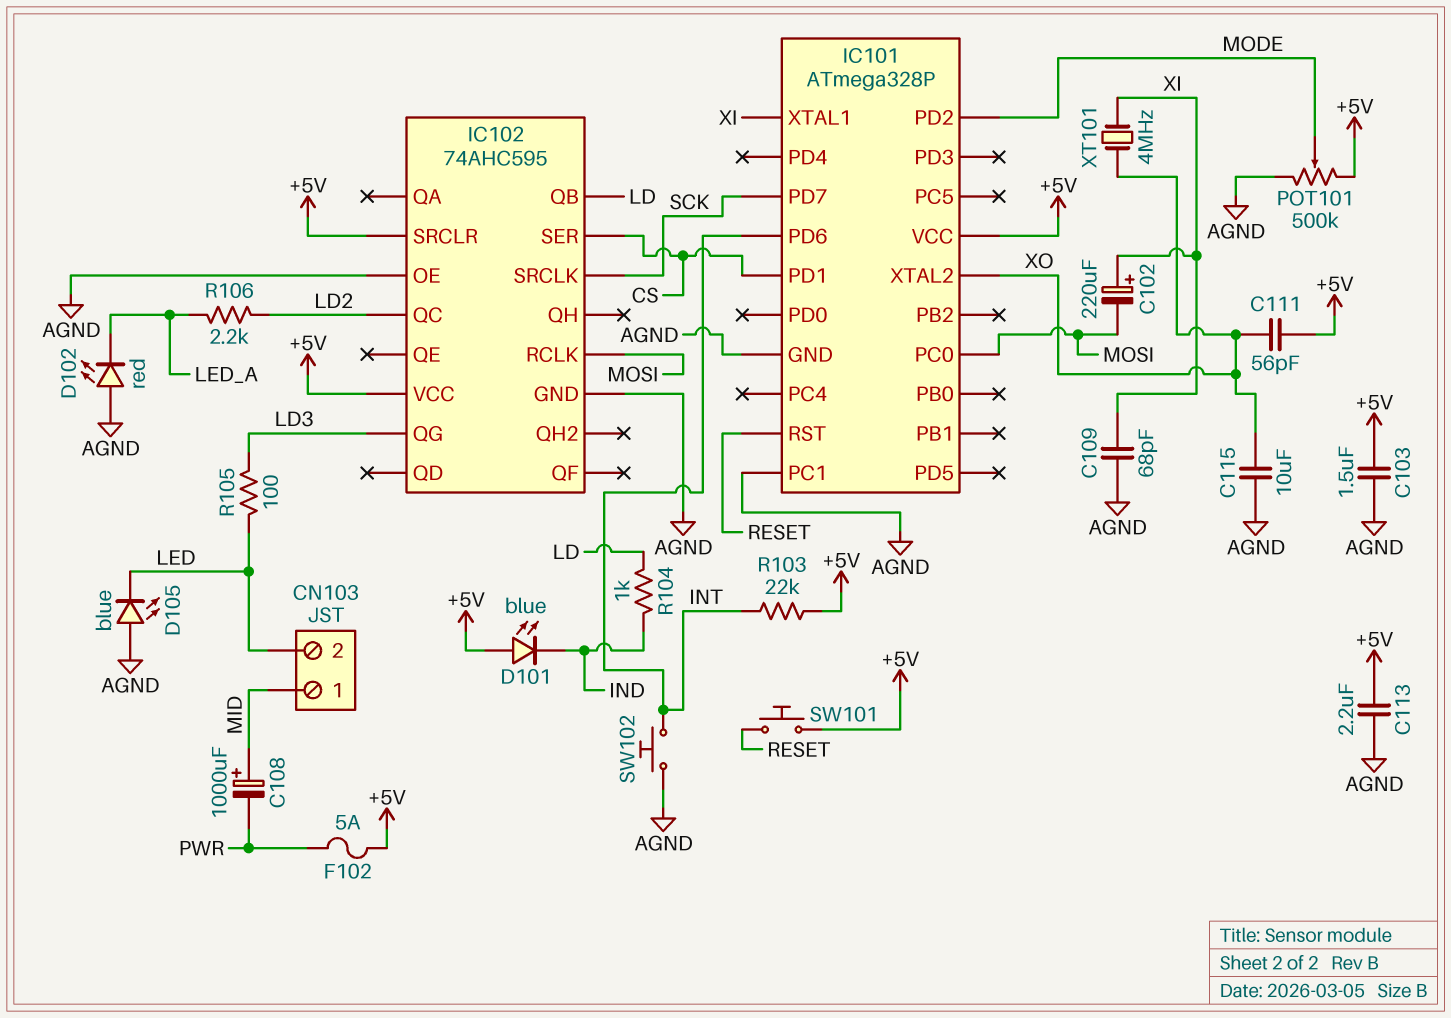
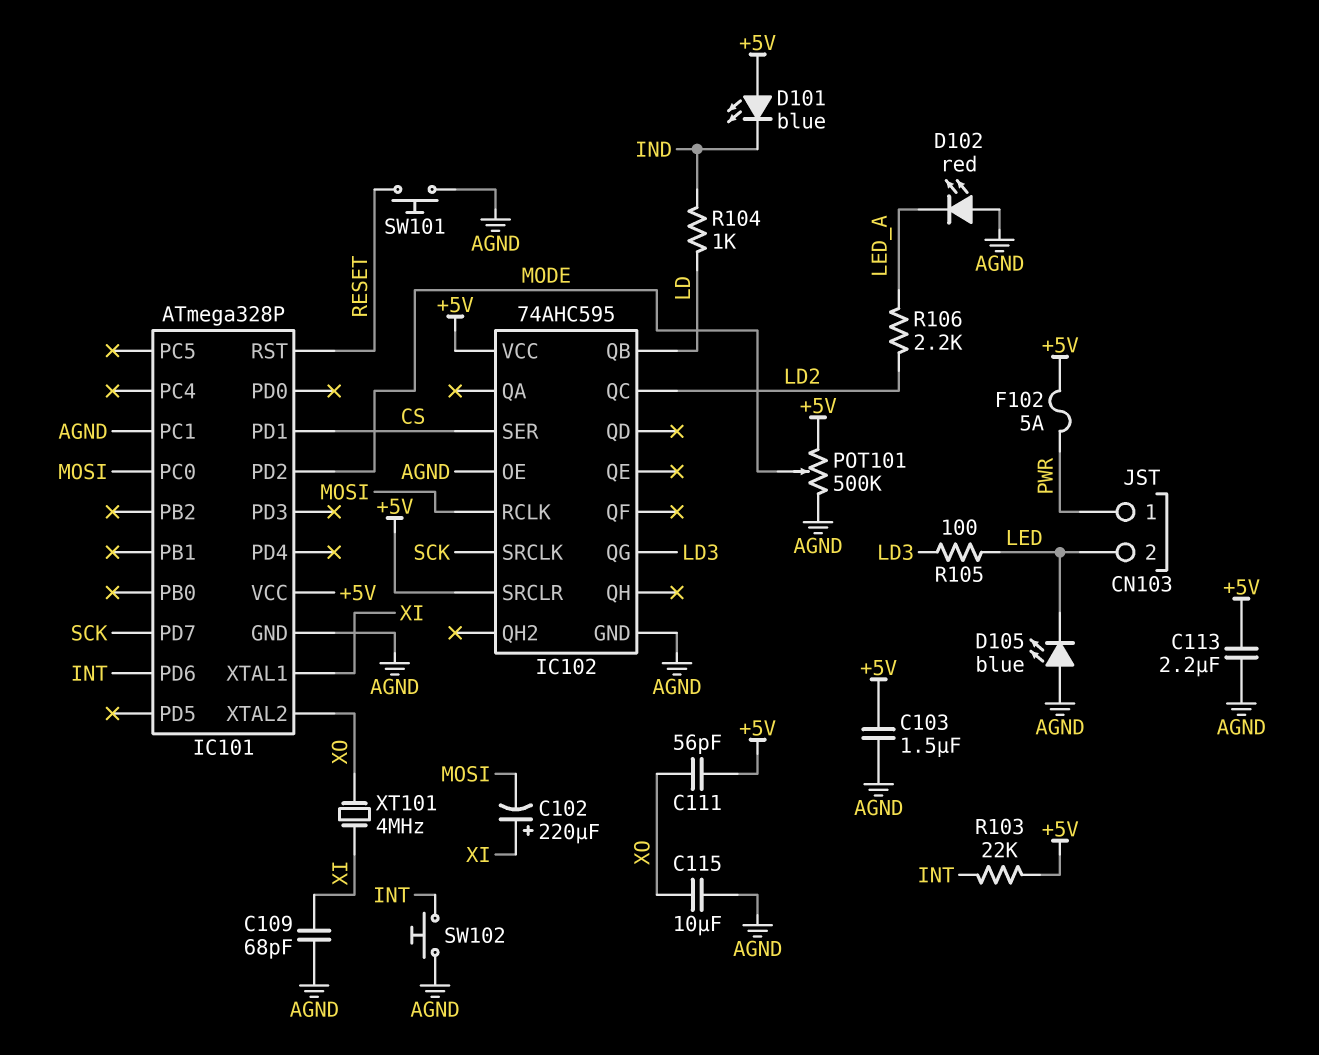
C108: 1000uF (plus MID, minus PWR) -> none
CN103 pin 1: MID -> PWR
SW101: button (+5V, RESET) -> button (AGND, RESET)

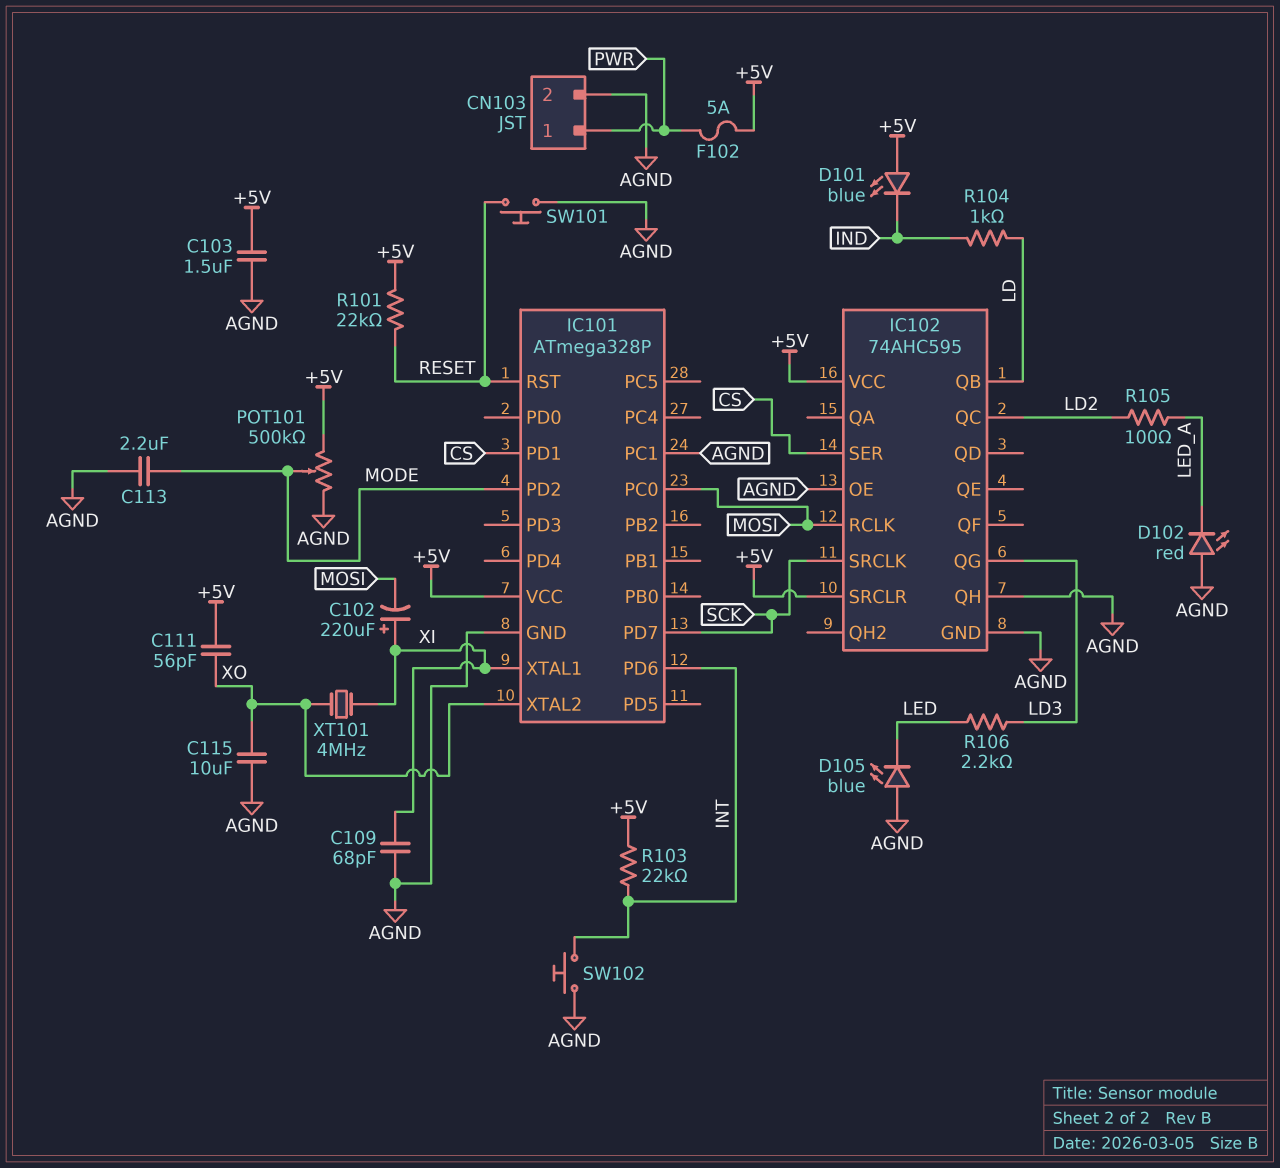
C113: 2.2uF (+5V, AGND) -> 2.2uF (AGND, MODE)
CN103 pin 2: LED -> AGND
IC102 pin QH: none -> AGND
R101: none -> 22k (+5V, RESET)
R105: 100 (LD3, LED) -> 100 (LD2, LED_A)
R106: 2.2k (LD2, LED_A) -> 2.2k (LD3, LED)

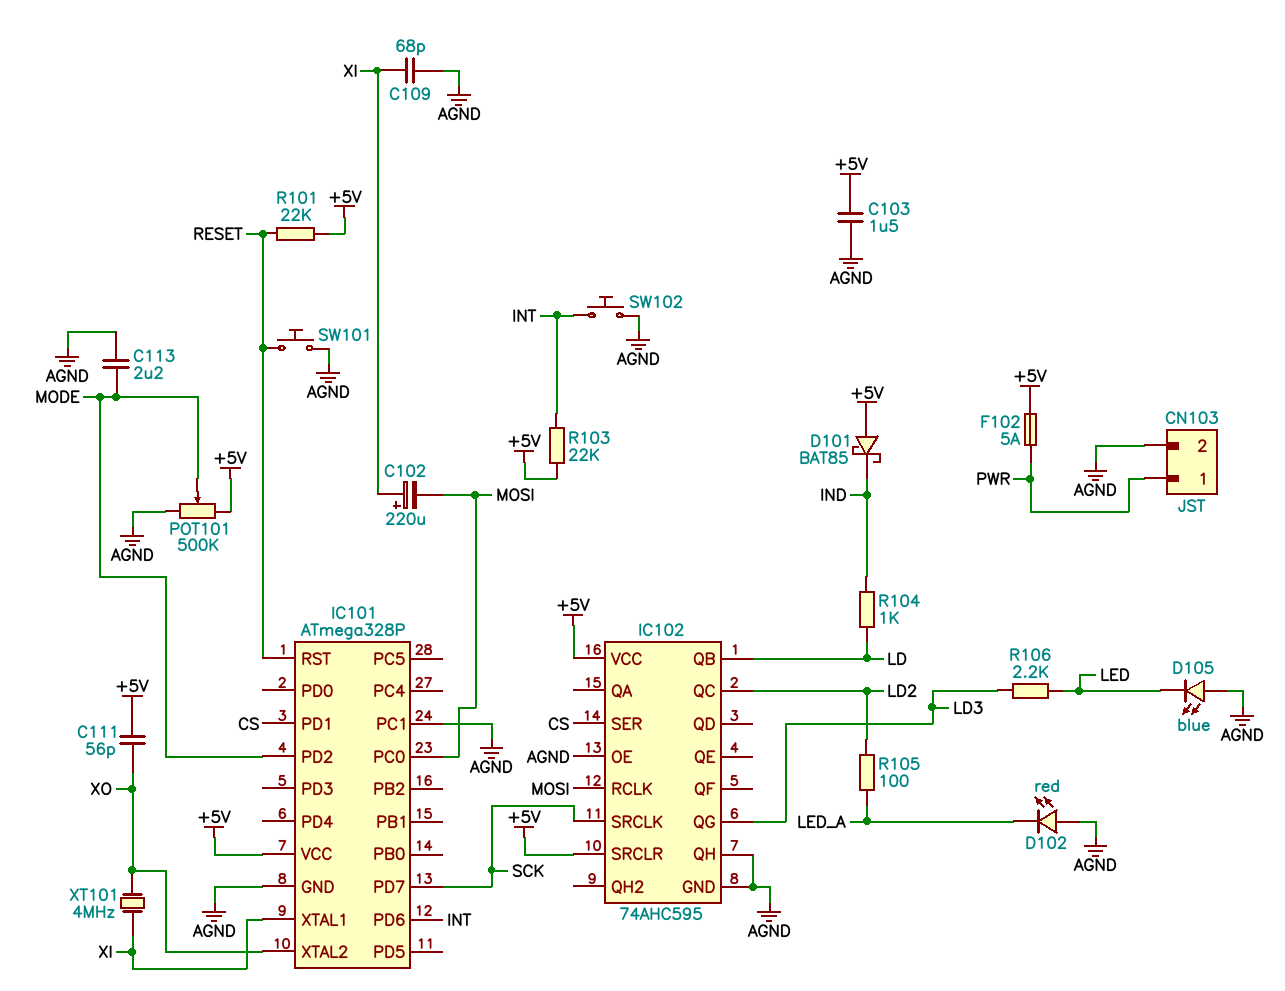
C115: 10uF (AGND, XO) -> none
D101: LED blue (A +5V, K IND) -> schottky BAT85 (A +5V, K IND)

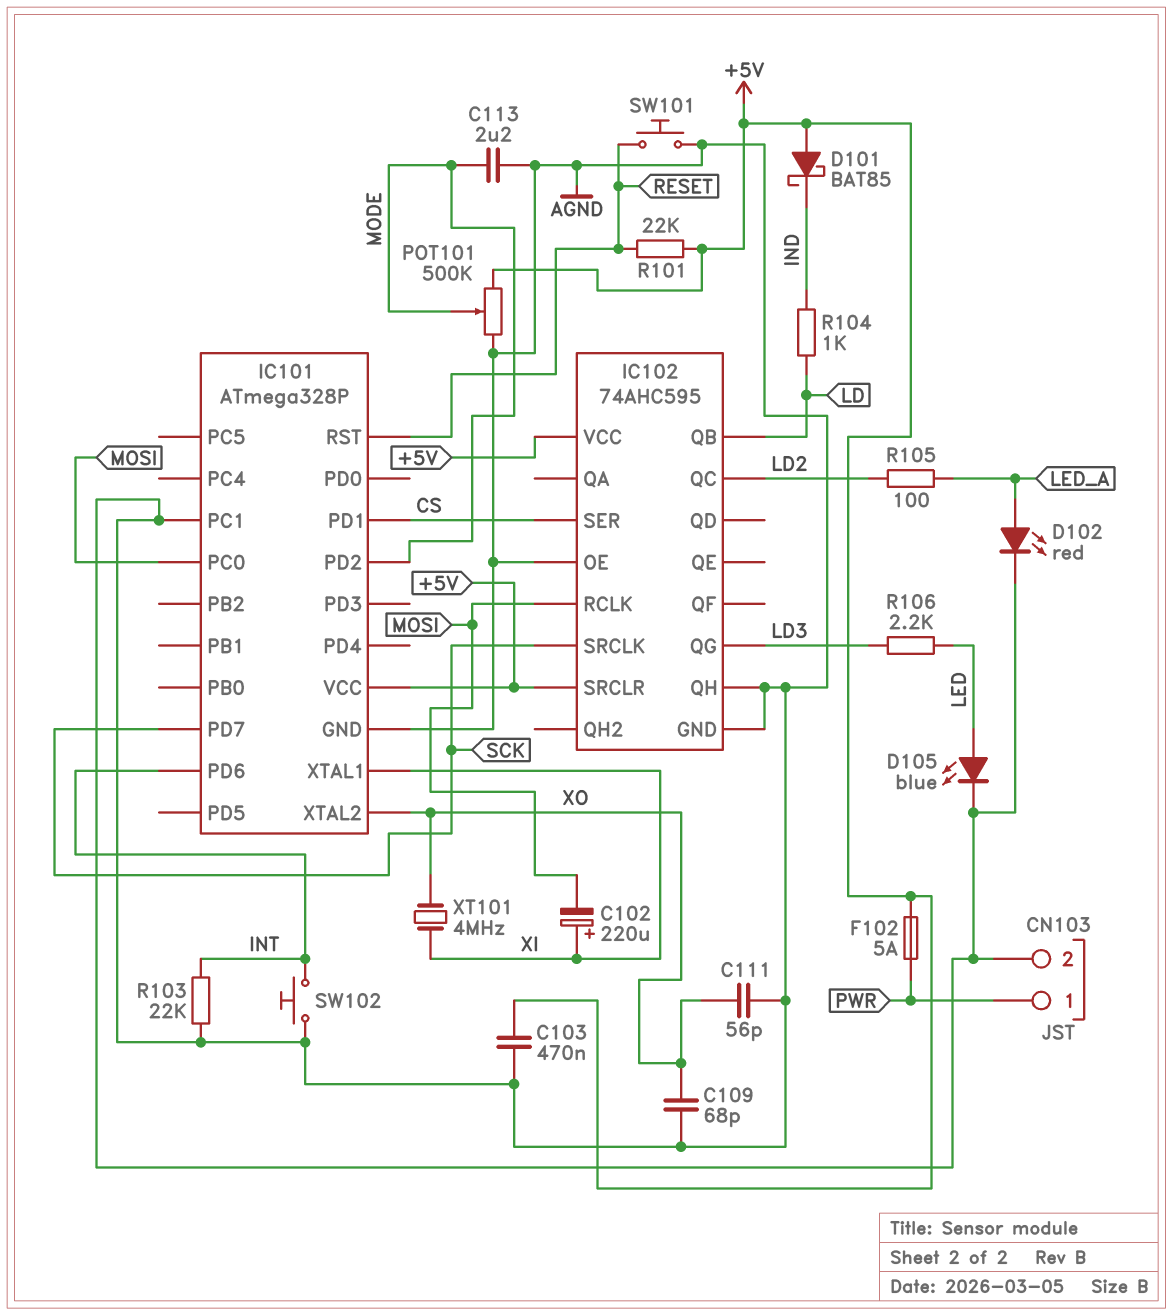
C103: 1.5uF (+5V, AGND) -> 470nF (+5V, AGND)
C109: 68pF (AGND, XI) -> 68pF (AGND, XO)
C111: 56pF (+5V, XO) -> 56pF (AGND, XO)
D102: LED red (A AGND, K LED_A) -> LED red (A LED_A, K AGND)
D105: LED blue (A AGND, K LED) -> LED blue (A LED, K AGND)
R103: 22k (+5V, INT) -> 22k (AGND, INT)

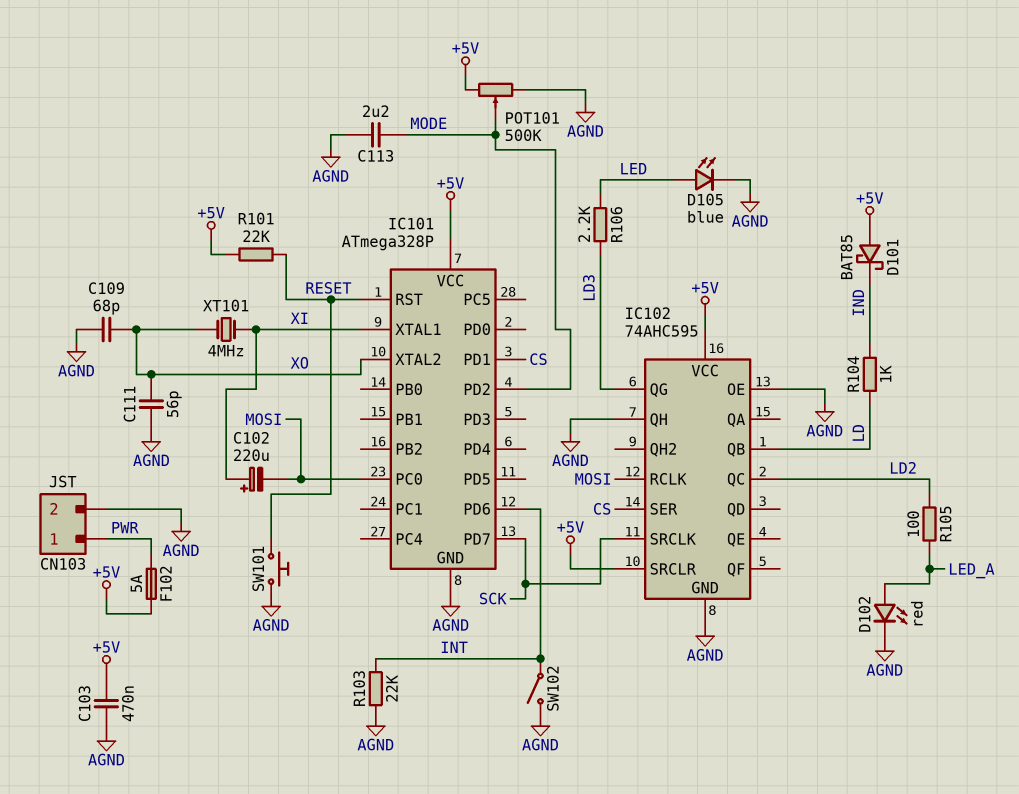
IC101 pin PC1: AGND -> none
SW102: button (AGND, INT) -> switch (AGND, INT)

